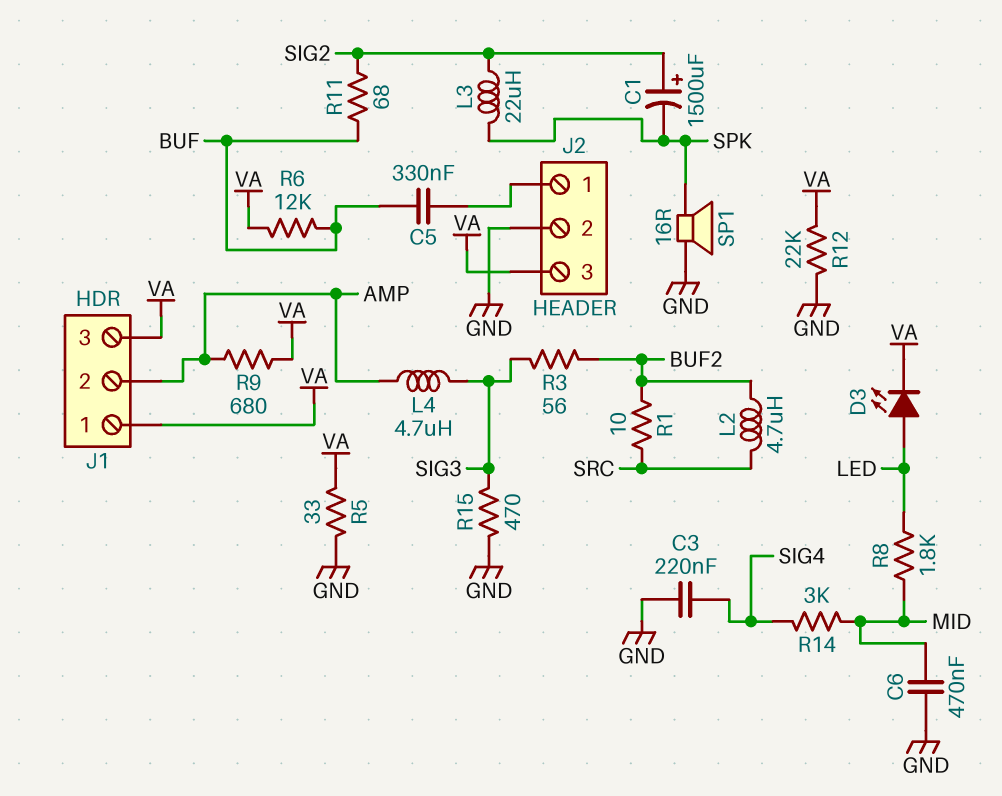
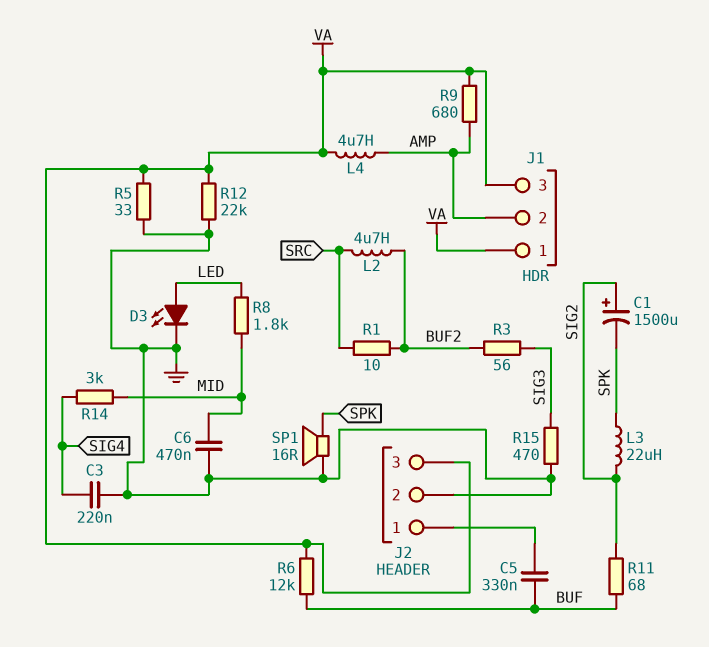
D3: LED (A LED, K VA) -> LED (A LED, K GND)
L4: 4.7uH (AMP, SIG3) -> 4.7uH (AMP, VA)

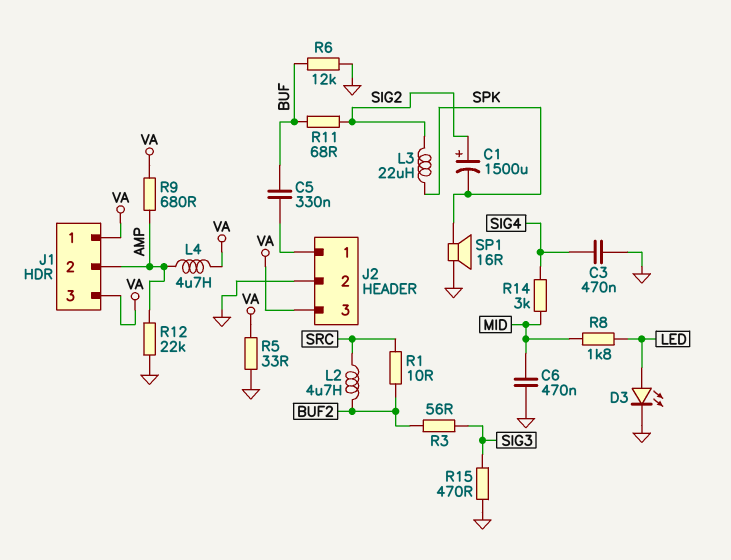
C3: 220nF (GND, SIG4) -> 470nF (GND, SIG4)
R6: 12k (BUF, VA) -> 12k (BUF, GND)
R12: 22k (GND, VA) -> 22k (AMP, GND)

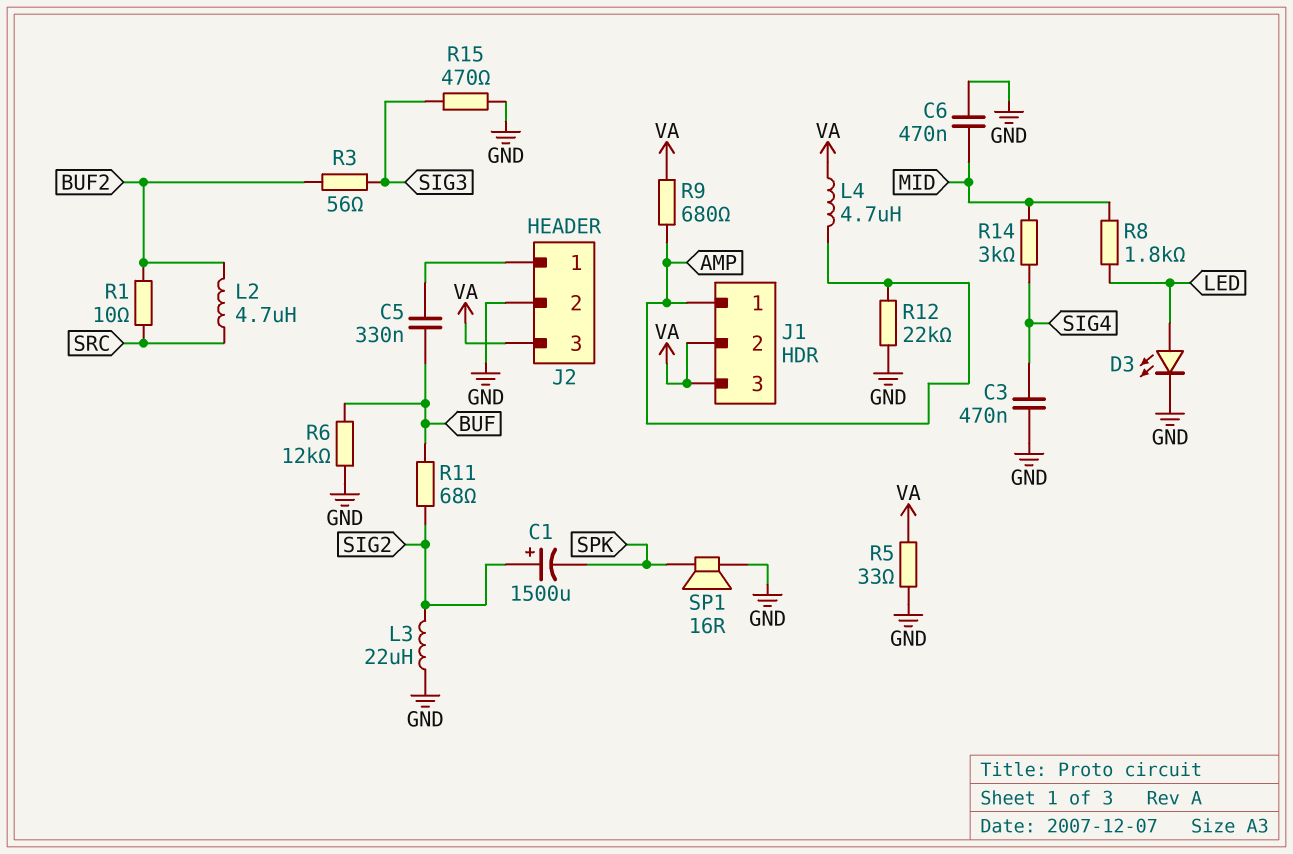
J1 pin 1: VA -> AMP
J1 pin 2: AMP -> VA
L3: 22uH (SIG2, SPK) -> 22uH (GND, SIG2)

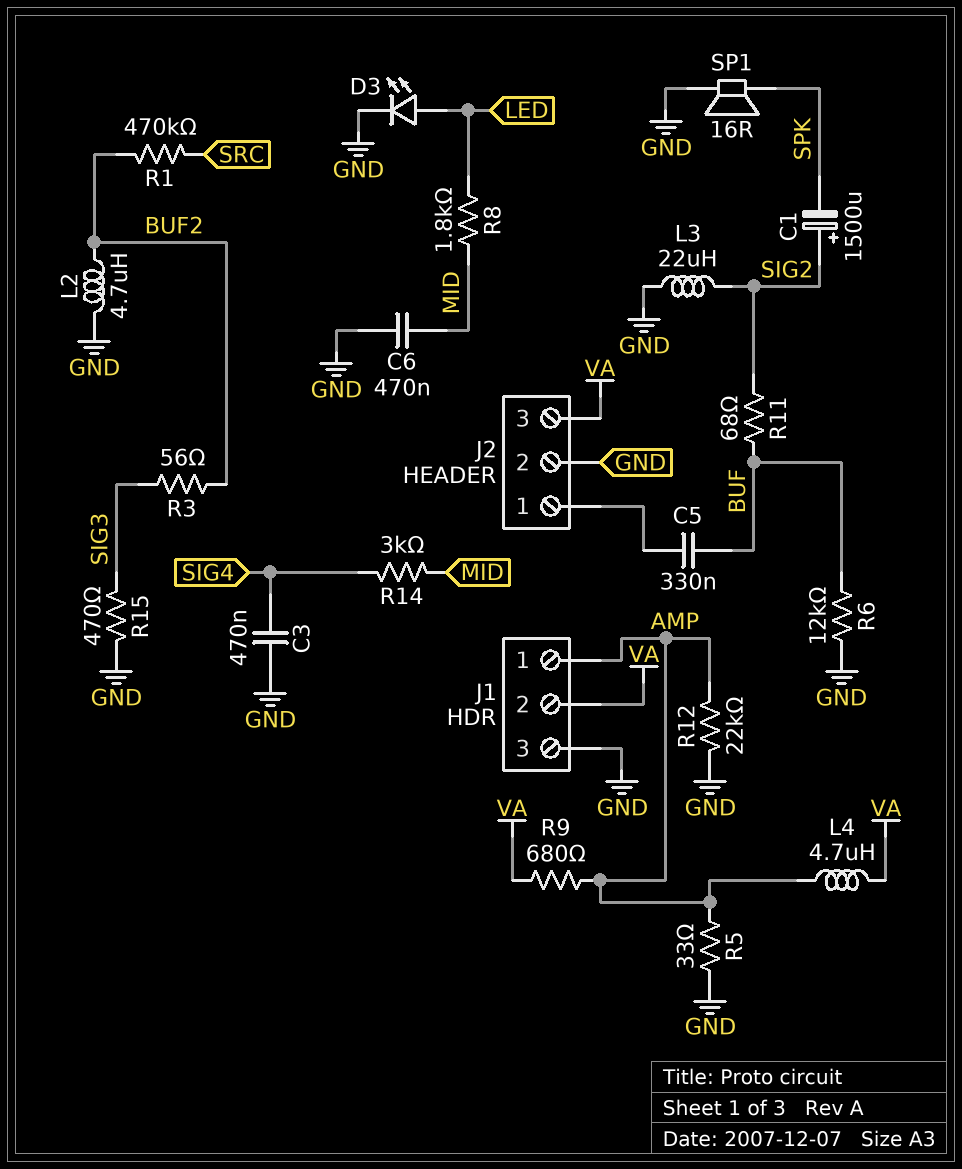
J1 pin 3: VA -> GND
L2: 4.7uH (BUF2, SRC) -> 4.7uH (BUF2, GND)
R1: 10 (BUF2, SRC) -> 470k (BUF2, SRC)
R5: 33 (GND, VA) -> 33 (AMP, GND)

